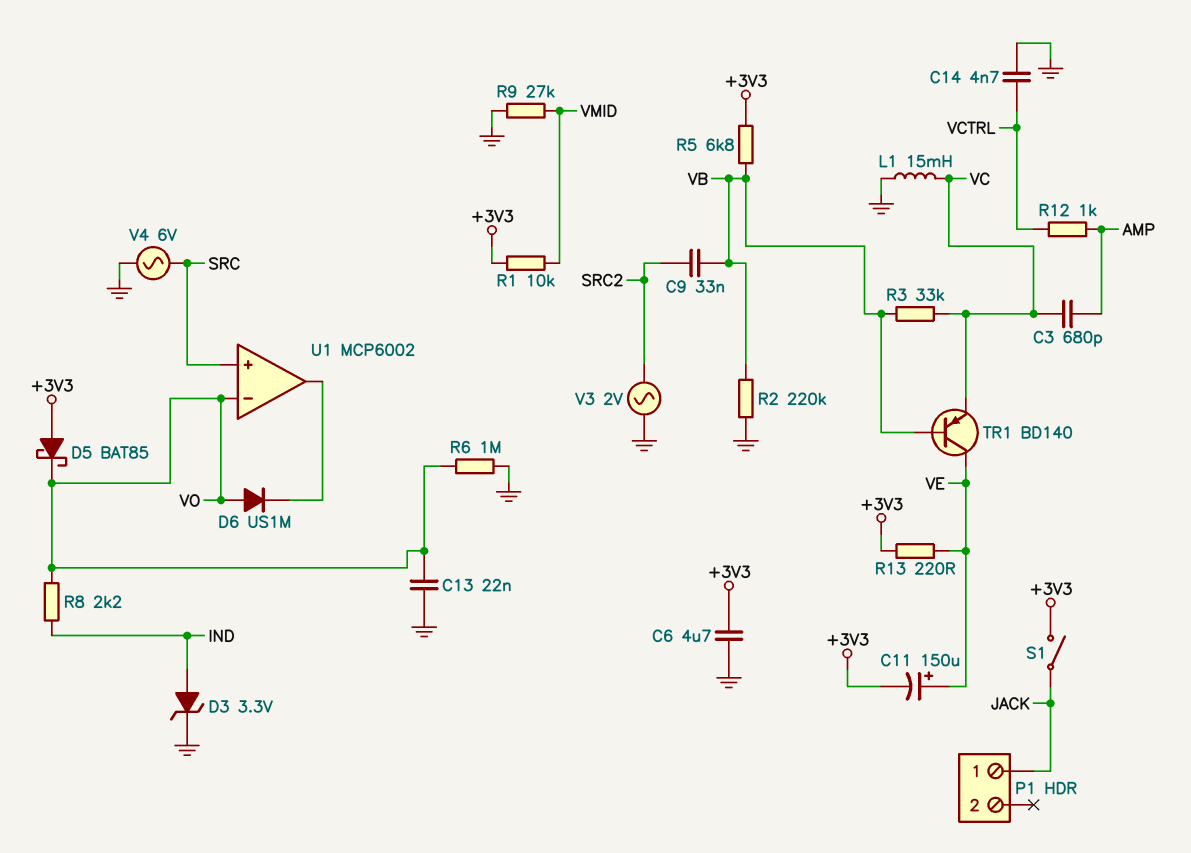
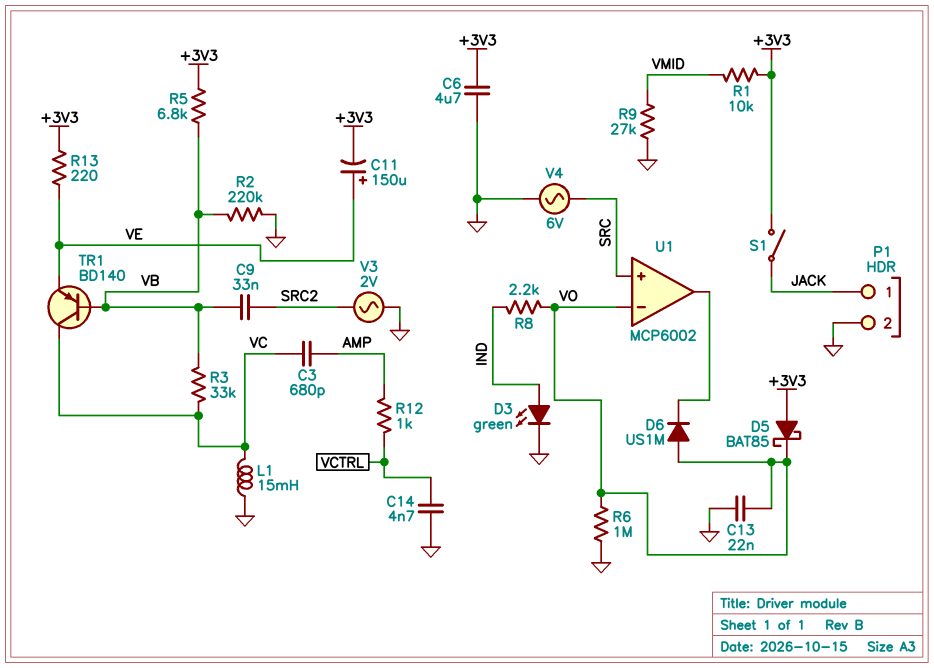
D3: zener 3.3V (A IND, K GND) -> LED green (A IND, K GND)
P1 pin 2: none -> GND
TR1: PNP BD140 (B VB, C VE, E VC) -> PNP BD140 (B VB, C VC, E VE)

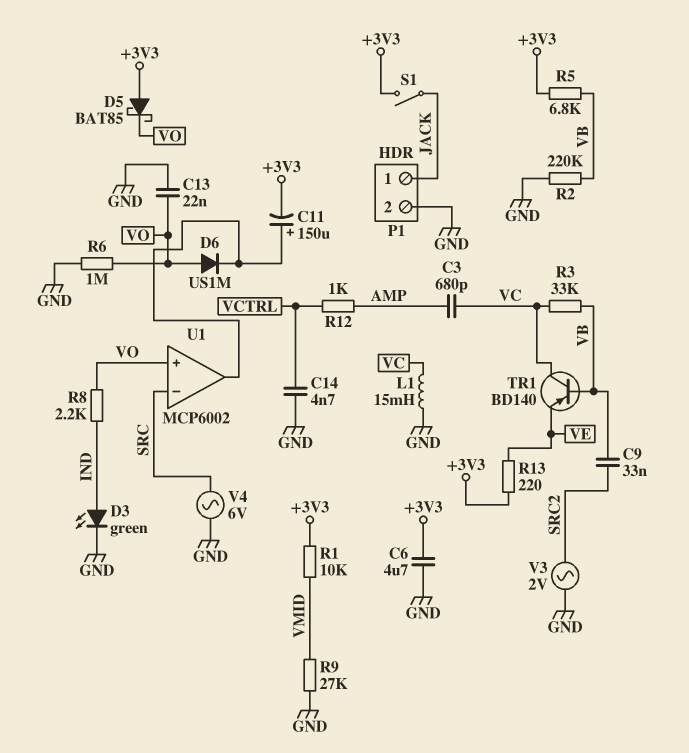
C11: 150uF (plus VE, minus +3V3) -> 150uF (plus U1/out, minus +3V3)
U1 pin in+: SRC -> VO
U1 pin in-: VO -> SRC

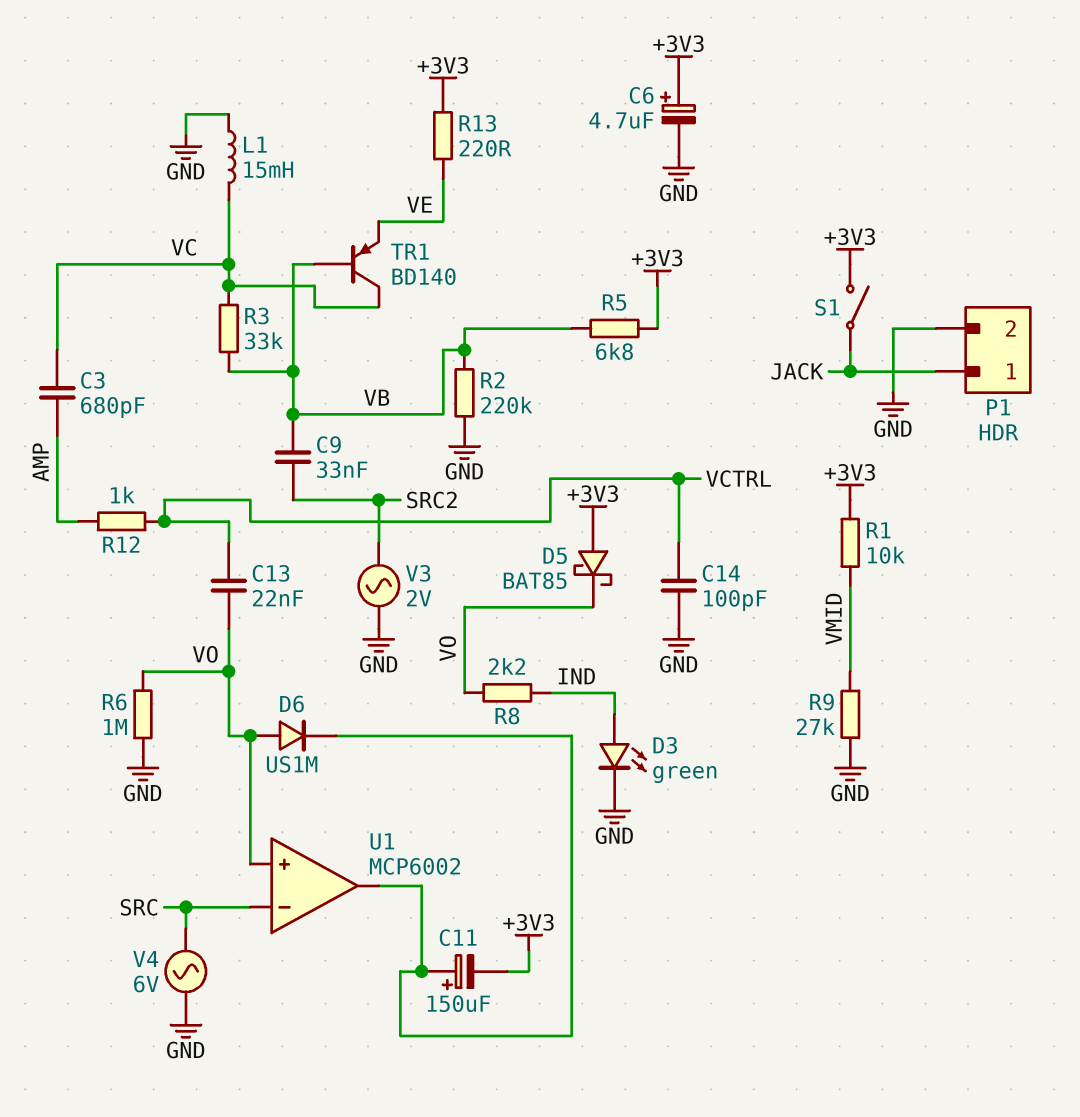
C6: 4.7uF (+3V3, GND) -> 4.7uF (plus +3V3, minus GND)
C13: 22nF (GND, VO) -> 22nF (VCTRL, VO)
C14: 4.7nF (GND, VCTRL) -> 100pF (GND, VCTRL)

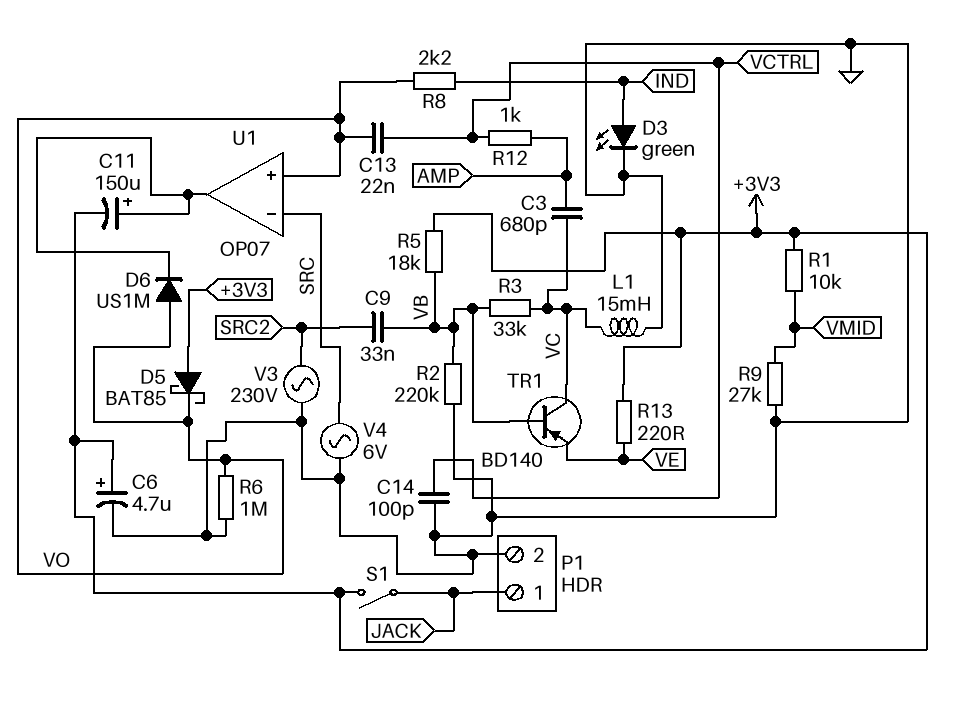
R5: 6.8k (+3V3, VB) -> 18k (+3V3, VB)
U1: MCP6002 -> OP07
V3: AC 2V (GND, SRC2) -> AC 230V (GND, SRC2)

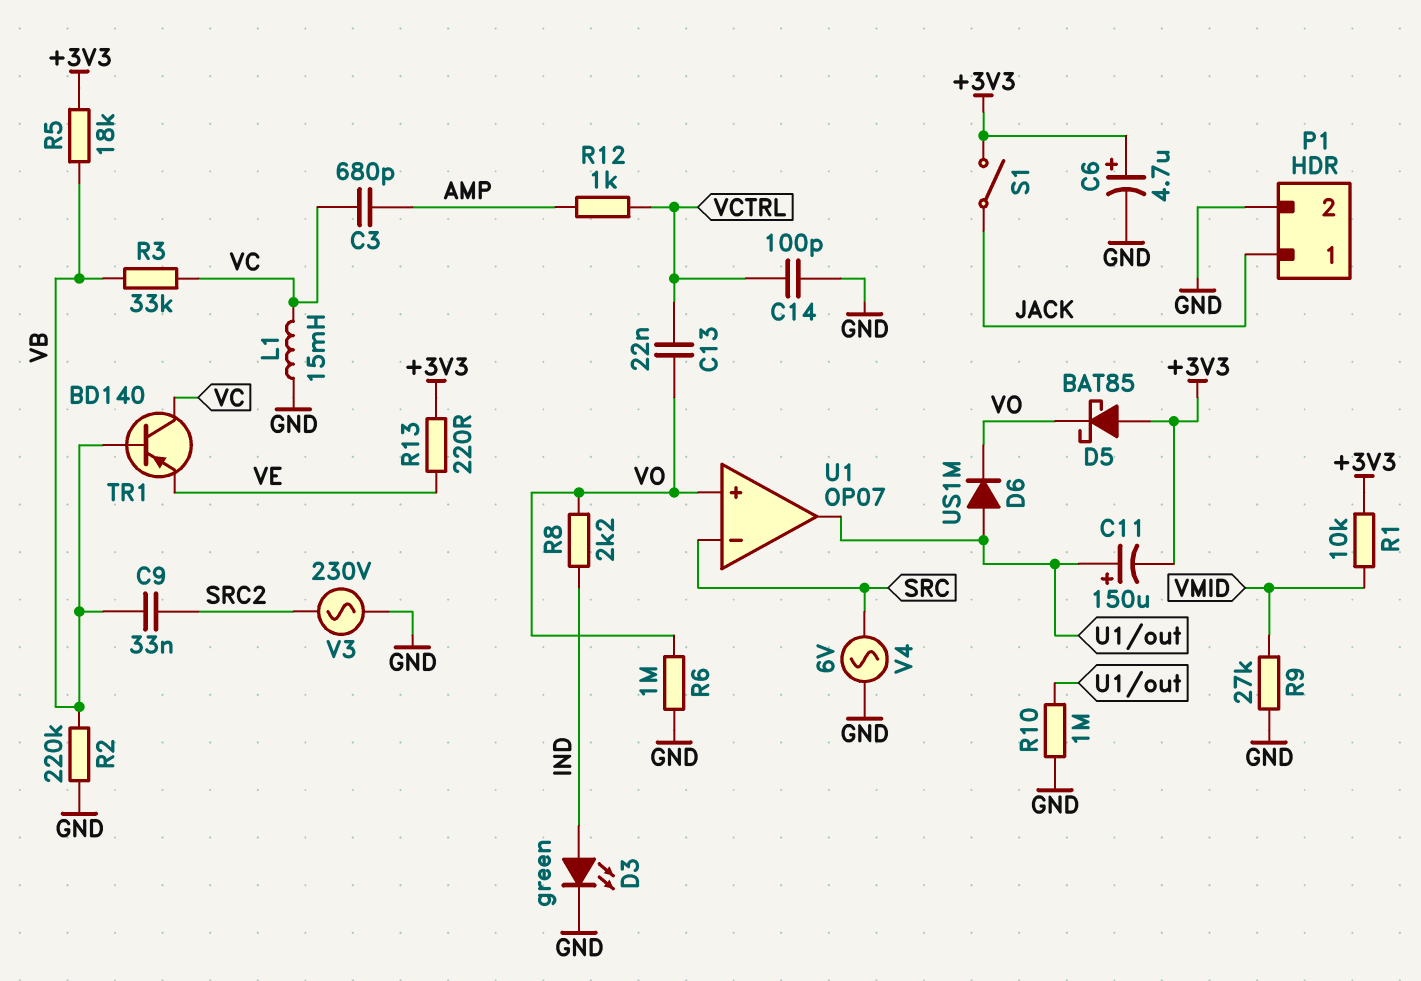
D6: diode US1M (A VO, K U1/out) -> diode US1M (A U1/out, K VO)
R10: none -> 1M (GND, U1/out)

